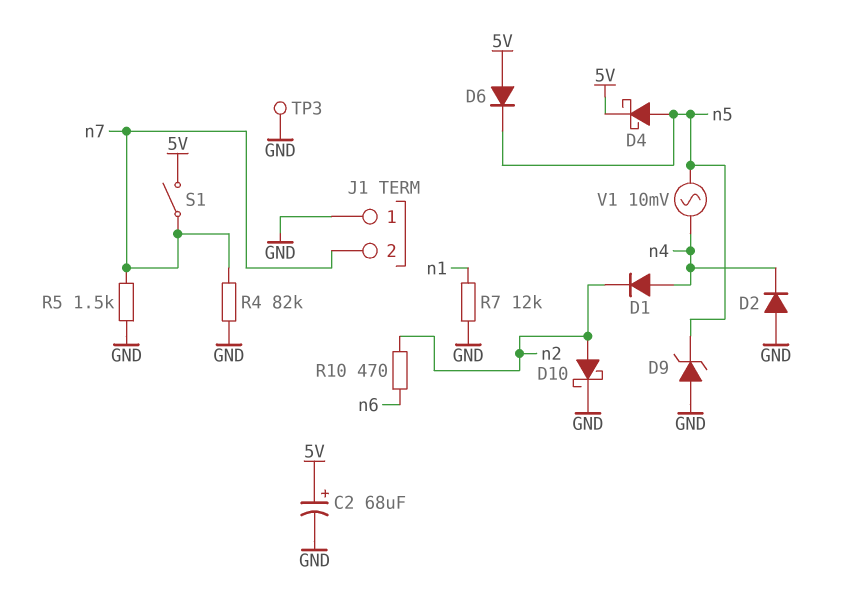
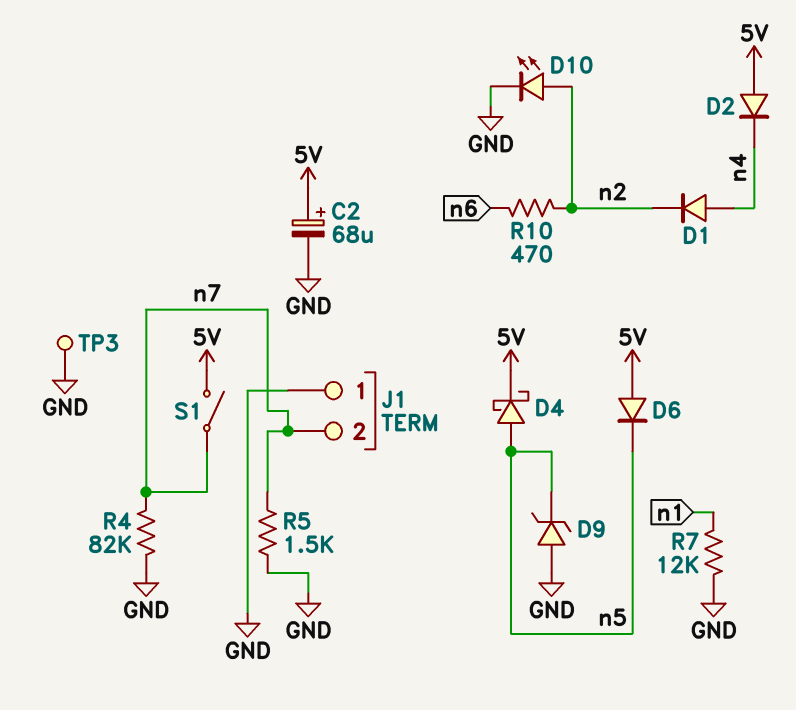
D2: diode (A GND, K n4) -> diode (A 5V, K n4)
D10: schottky (A n2, K GND) -> LED (A n2, K GND)
V1: AC 10mV (n4, n5) -> none

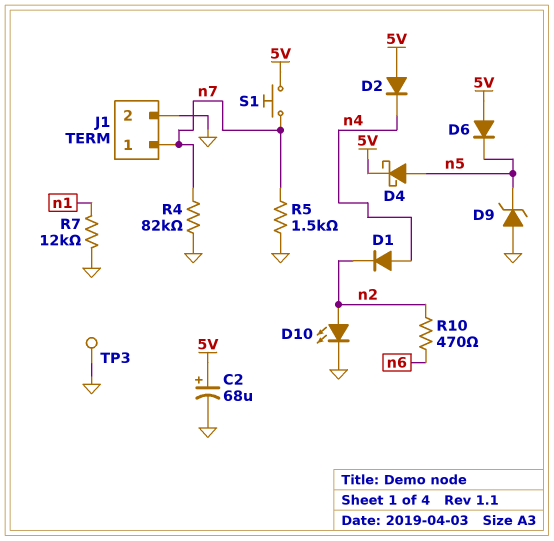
J1 pin 1: GND -> n7
J1 pin 2: n7 -> GND
S1: switch (5V, n7) -> button (5V, n7)

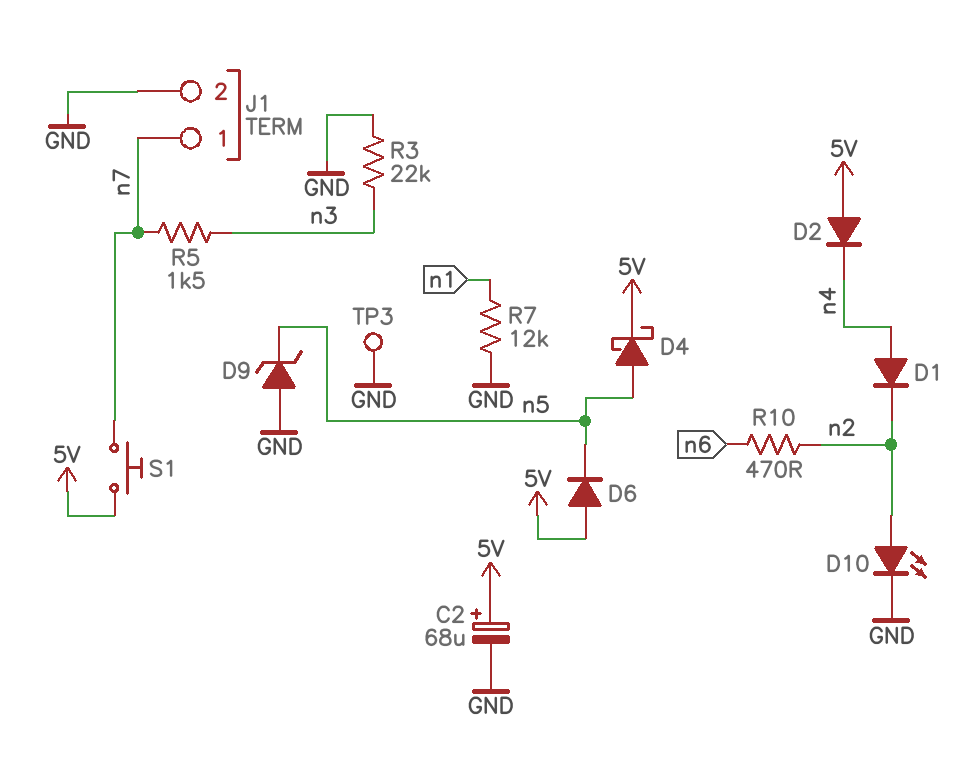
R3: none -> 22k (GND, n3)
R4: 82k (GND, n7) -> none
R5: 1.5k (GND, n7) -> 1.5k (n3, n7)

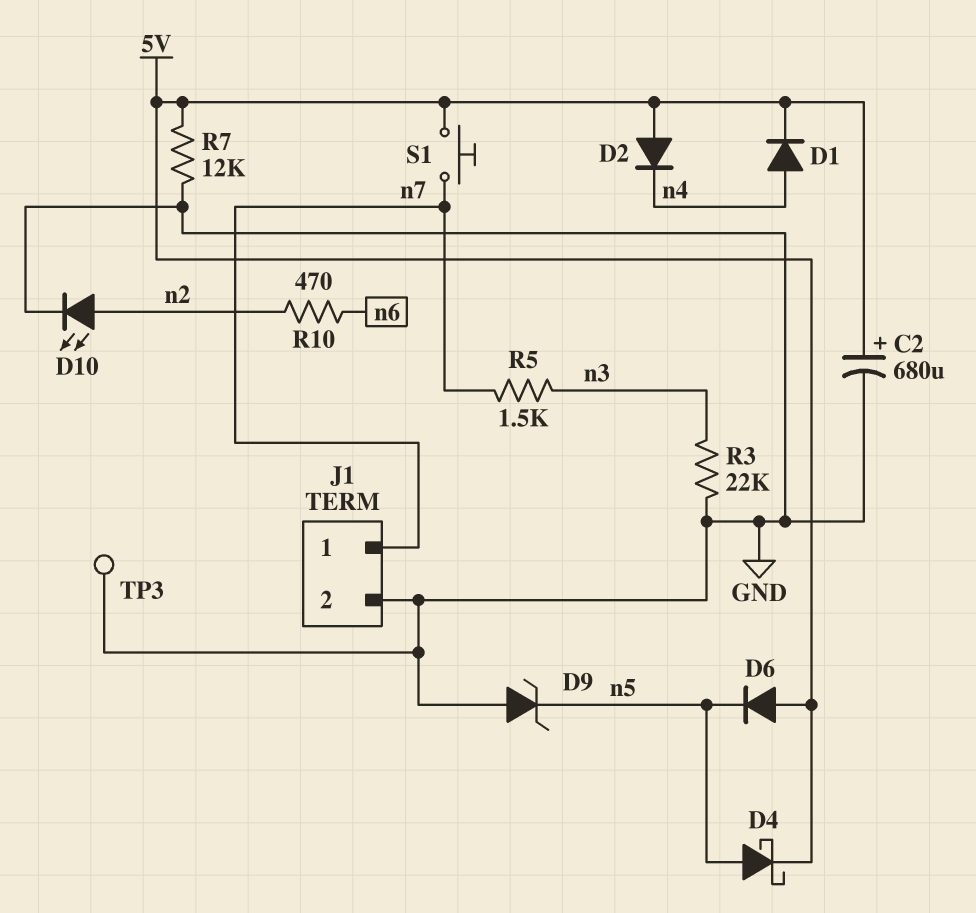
C2: 68uF (plus 5V, minus GND) -> 680uF (plus 5V, minus GND)
D1: diode (A n4, K n2) -> diode (A n4, K 5V)
R7: 12k (GND, n1) -> 12k (5V, GND)

